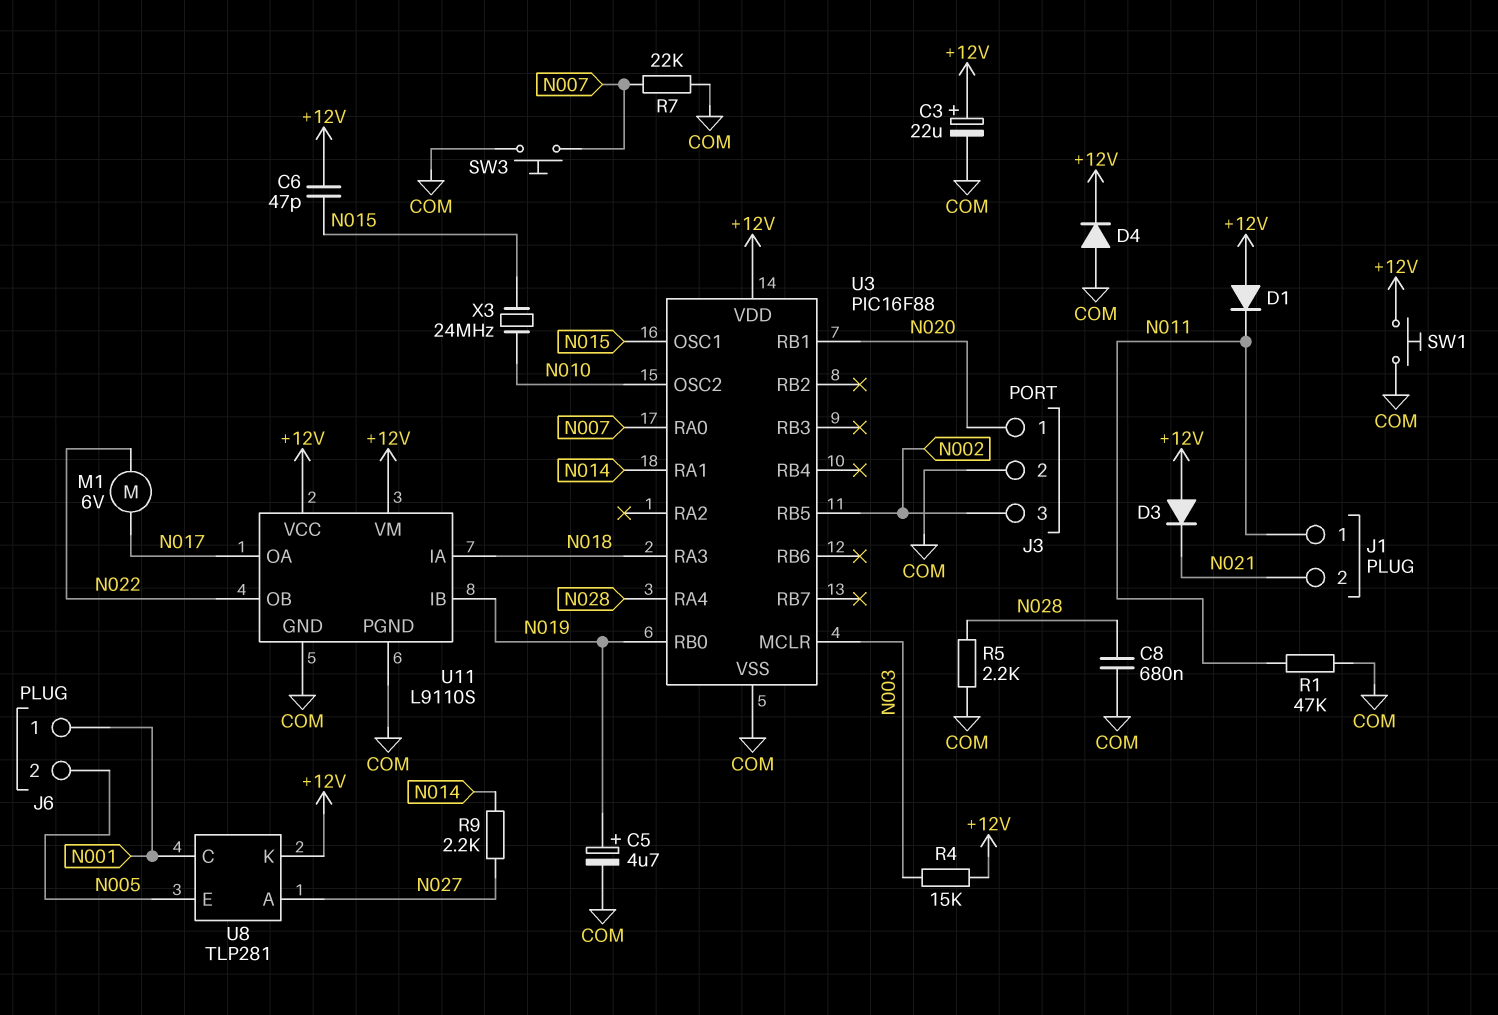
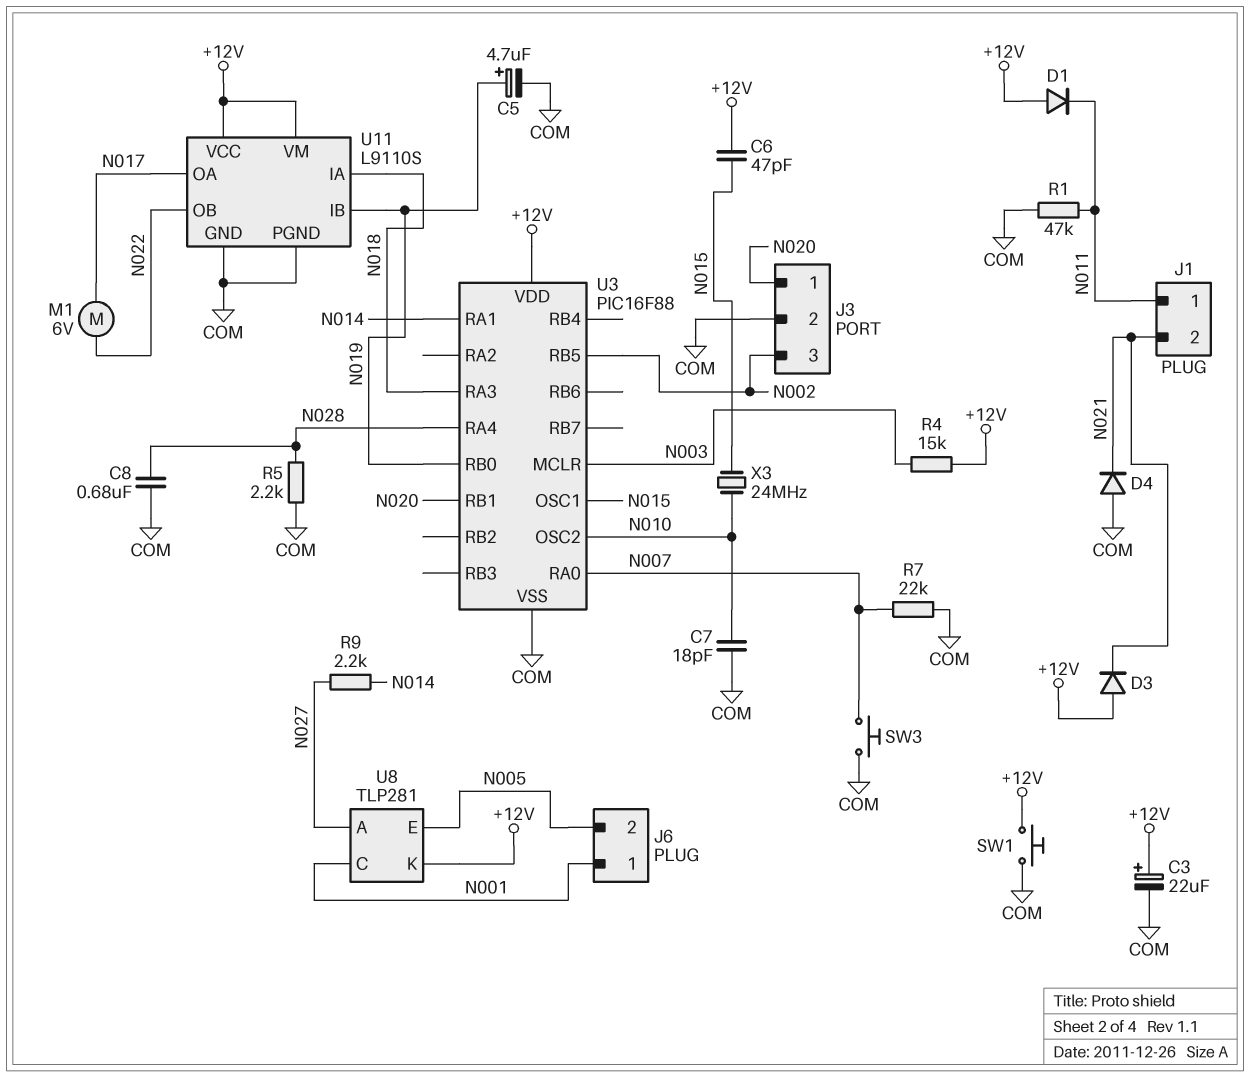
C7: none -> 18pF (COM, N010)
D4: diode (A COM, K +12V) -> diode (A COM, K N021)

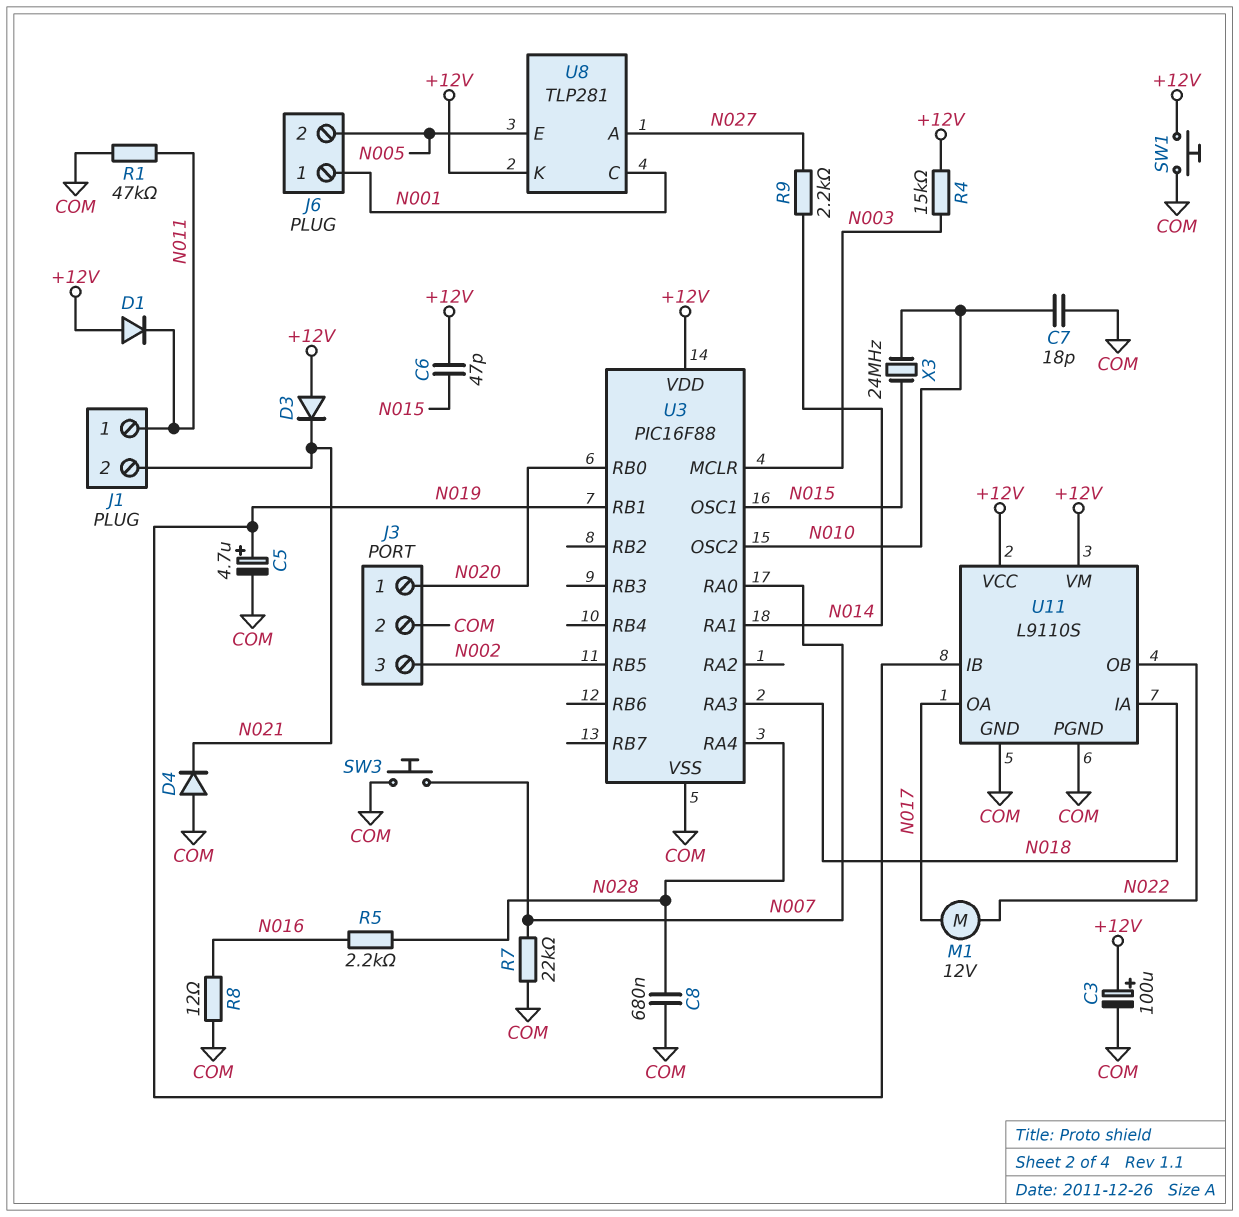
C3: 22uF (plus +12V, minus COM) -> 100uF (plus +12V, minus COM)
M1: motor 6V (N017, N022) -> motor 12V (N017, N022)
R5: 2.2k (COM, N028) -> 2.2k (N016, N028)
R8: none -> 12 (COM, N016)
U3 pin RB0: N019 -> N020
U3 pin RB1: N020 -> N019

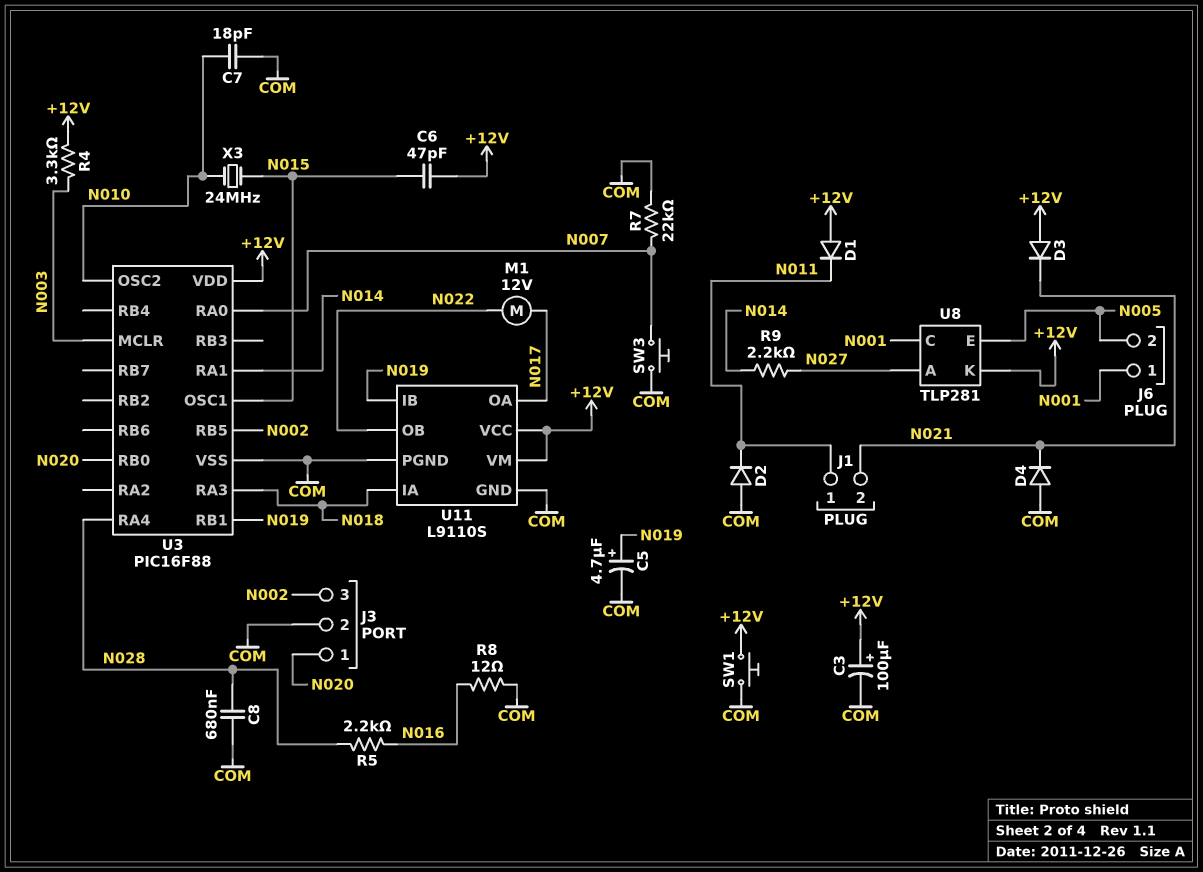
D2: none -> diode (A COM, K N011)
R1: 47k (COM, N011) -> none
R4: 15k (+12V, N003) -> 3.3k (+12V, N003)

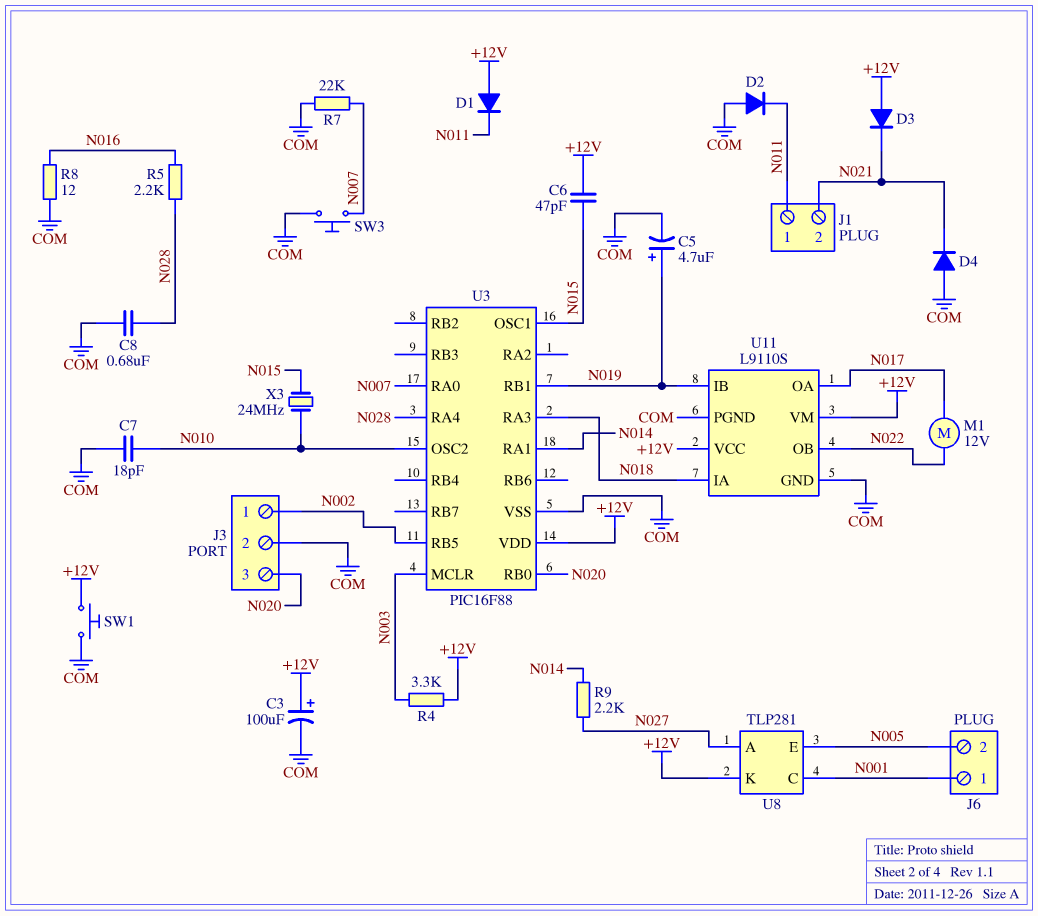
J3 pin 1: N020 -> N002
J3 pin 3: N002 -> N020

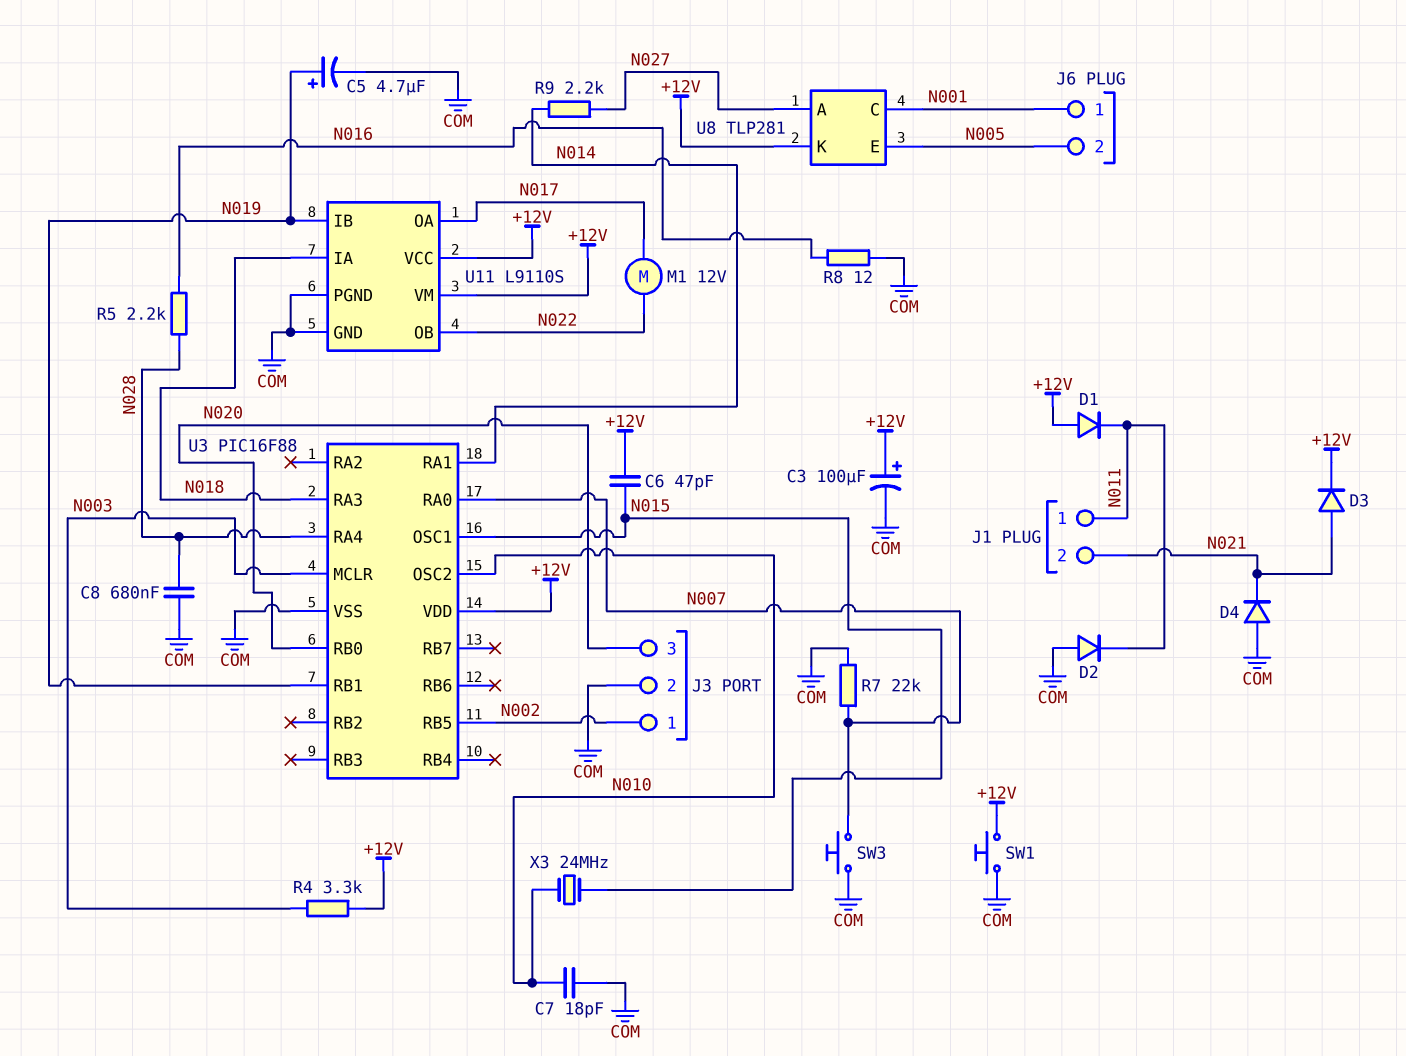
D3: diode (A +12V, K N021) -> diode (A N021, K +12V)

